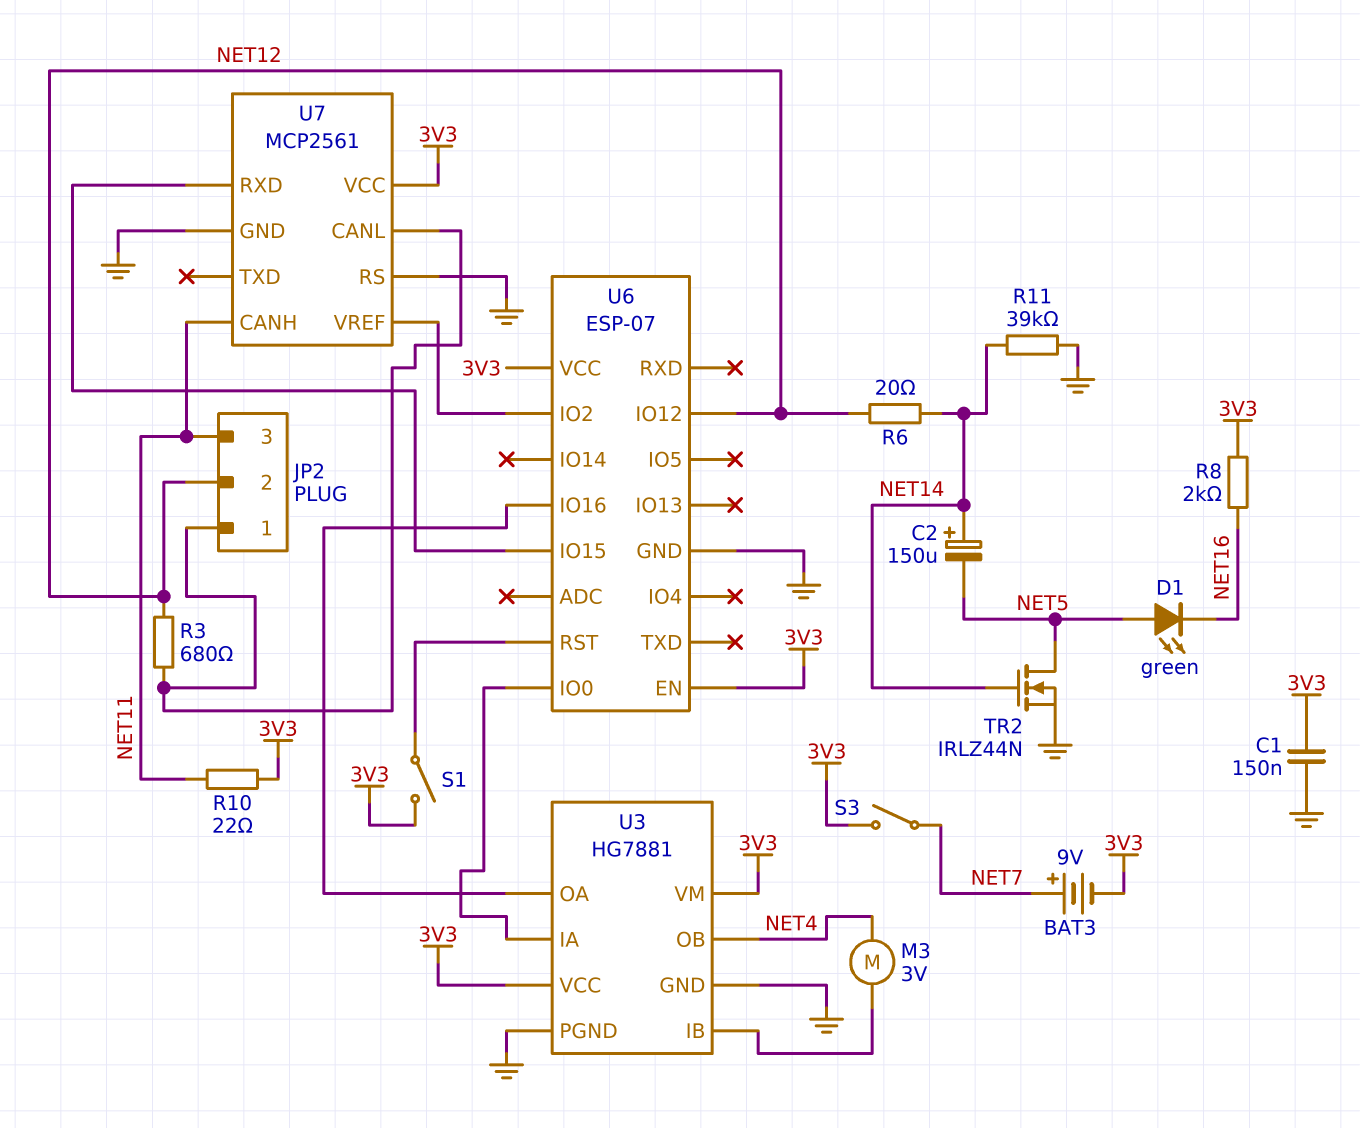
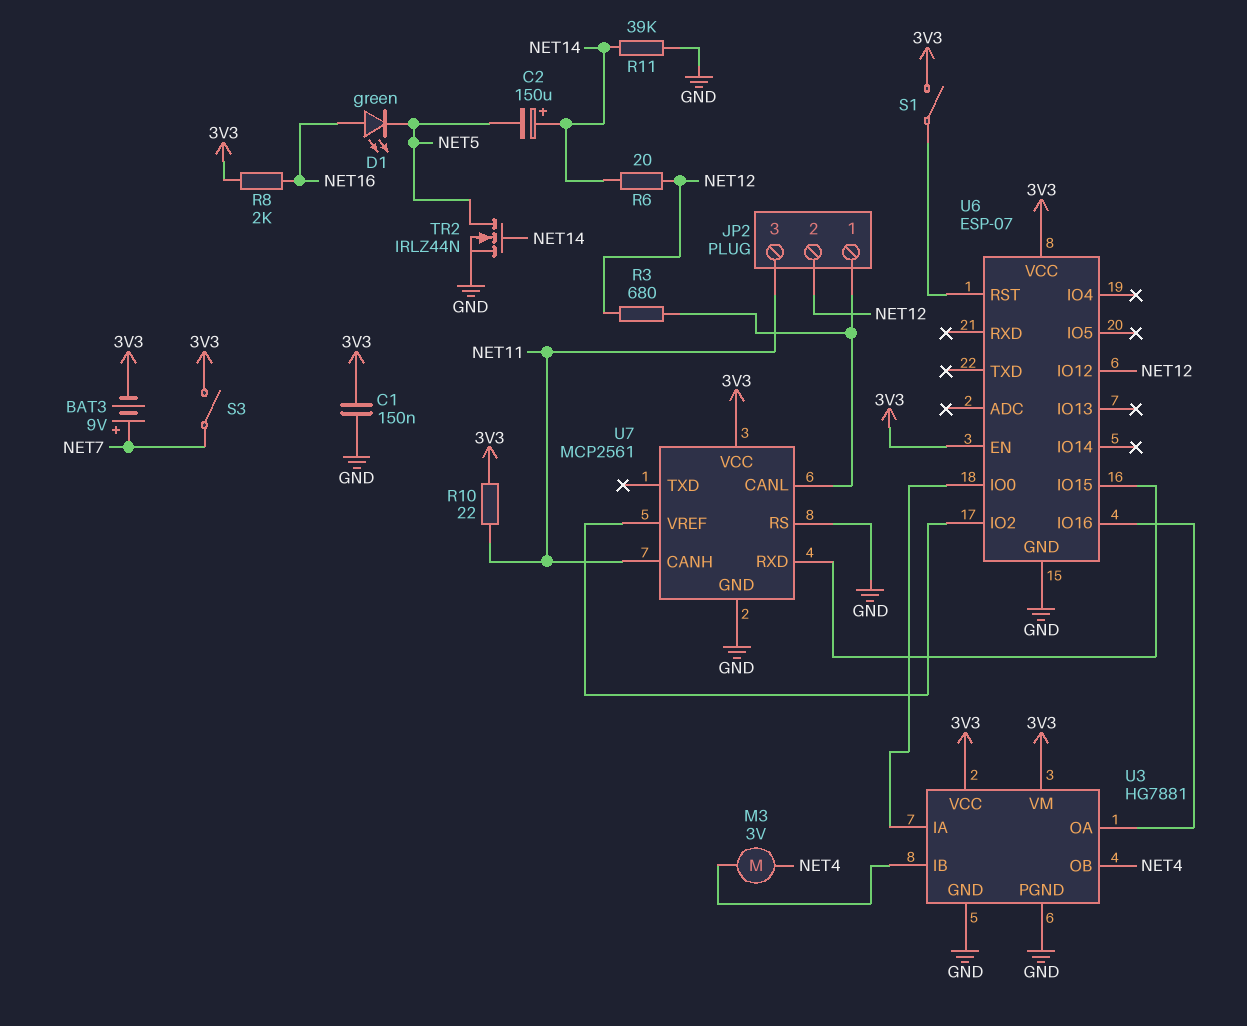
D1: LED green (A NET5, K NET16) -> LED green (A NET16, K NET5)

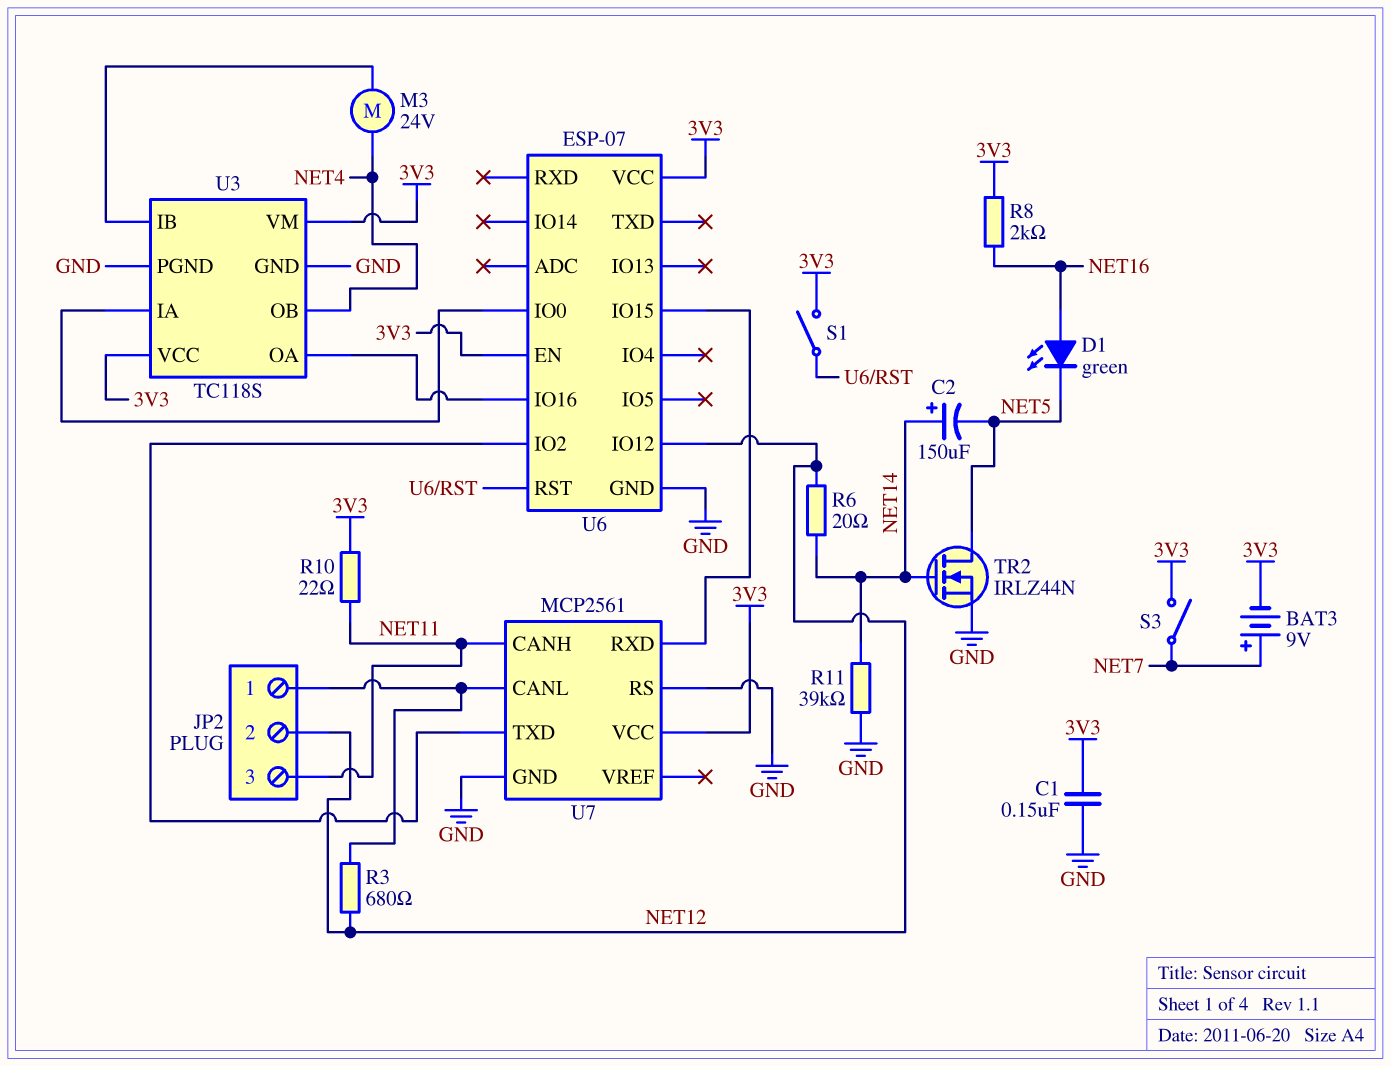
M3: motor 3V (NET4, U3/IB) -> motor 24V (NET4, U3/IB)
U3: HG7881 -> TC118S
U7 pin TXD: none -> U6/IO2
U7 pin VREF: U6/IO2 -> none

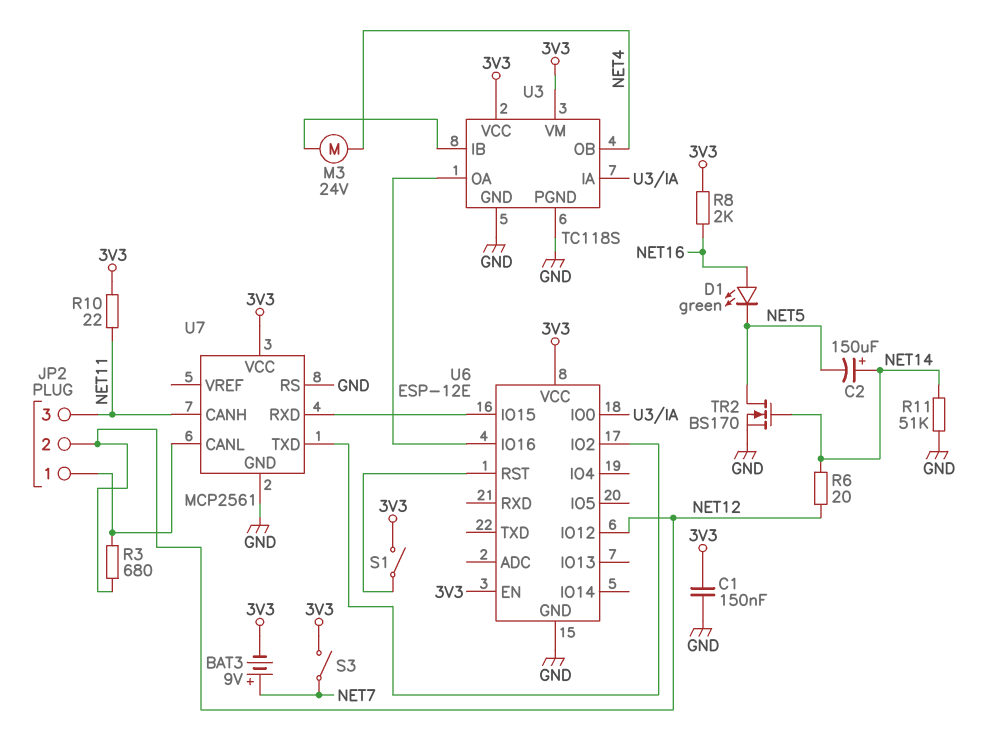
R11: 39k (GND, NET14) -> 51k (GND, NET14)
TR2: NMOS IRLZ44N (G NET14, D NET5, S GND) -> NMOS BS170 (G NET14, D NET5, S GND)
U6: ESP-07 -> ESP-12E

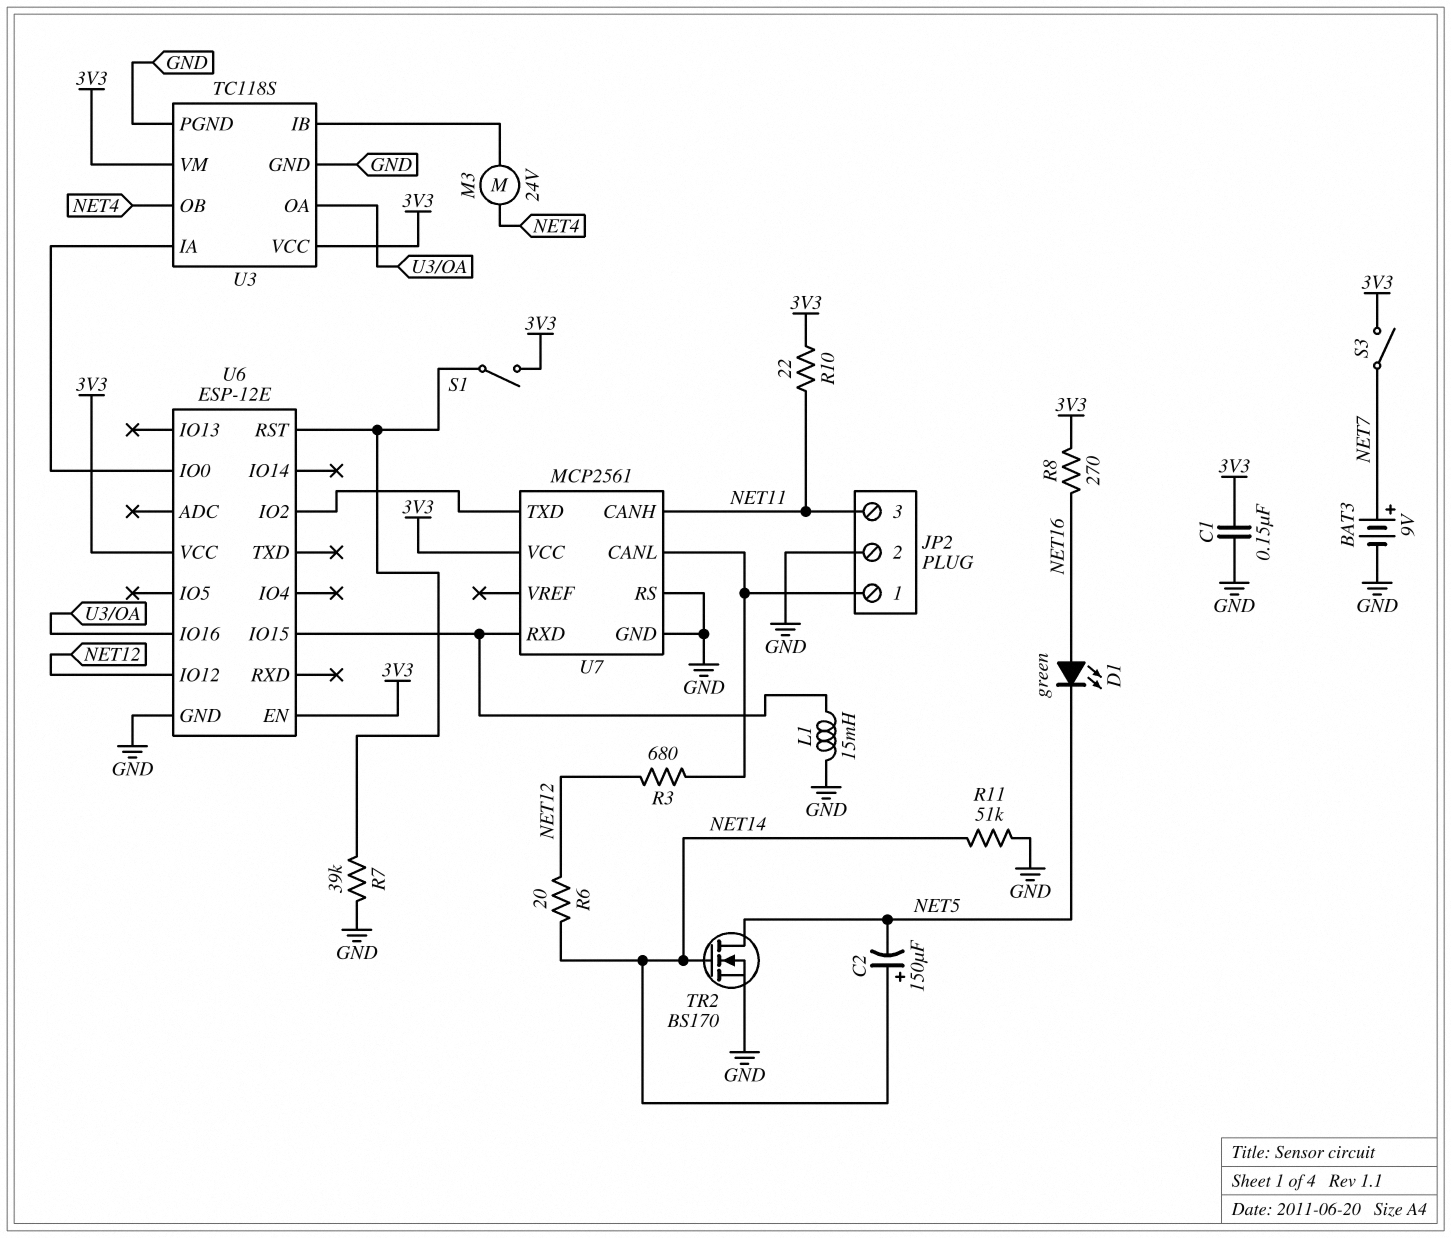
BAT3: 9V (plus NET7, minus 3V3) -> 9V (plus NET7, minus GND)
JP2 pin 2: NET12 -> GND
L1: none -> 15mH (GND, U6/IO15)
R7: none -> 39k (GND, U6/RST)
R8: 2k (3V3, NET16) -> 270 (3V3, NET16)

